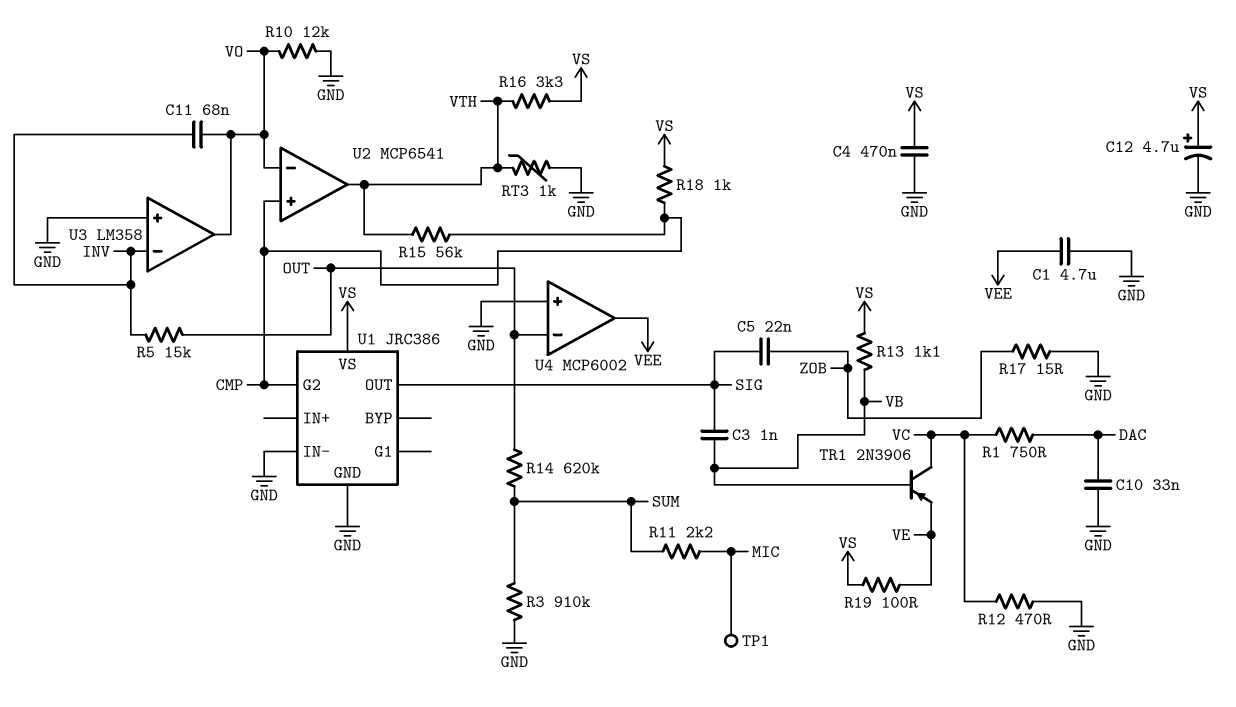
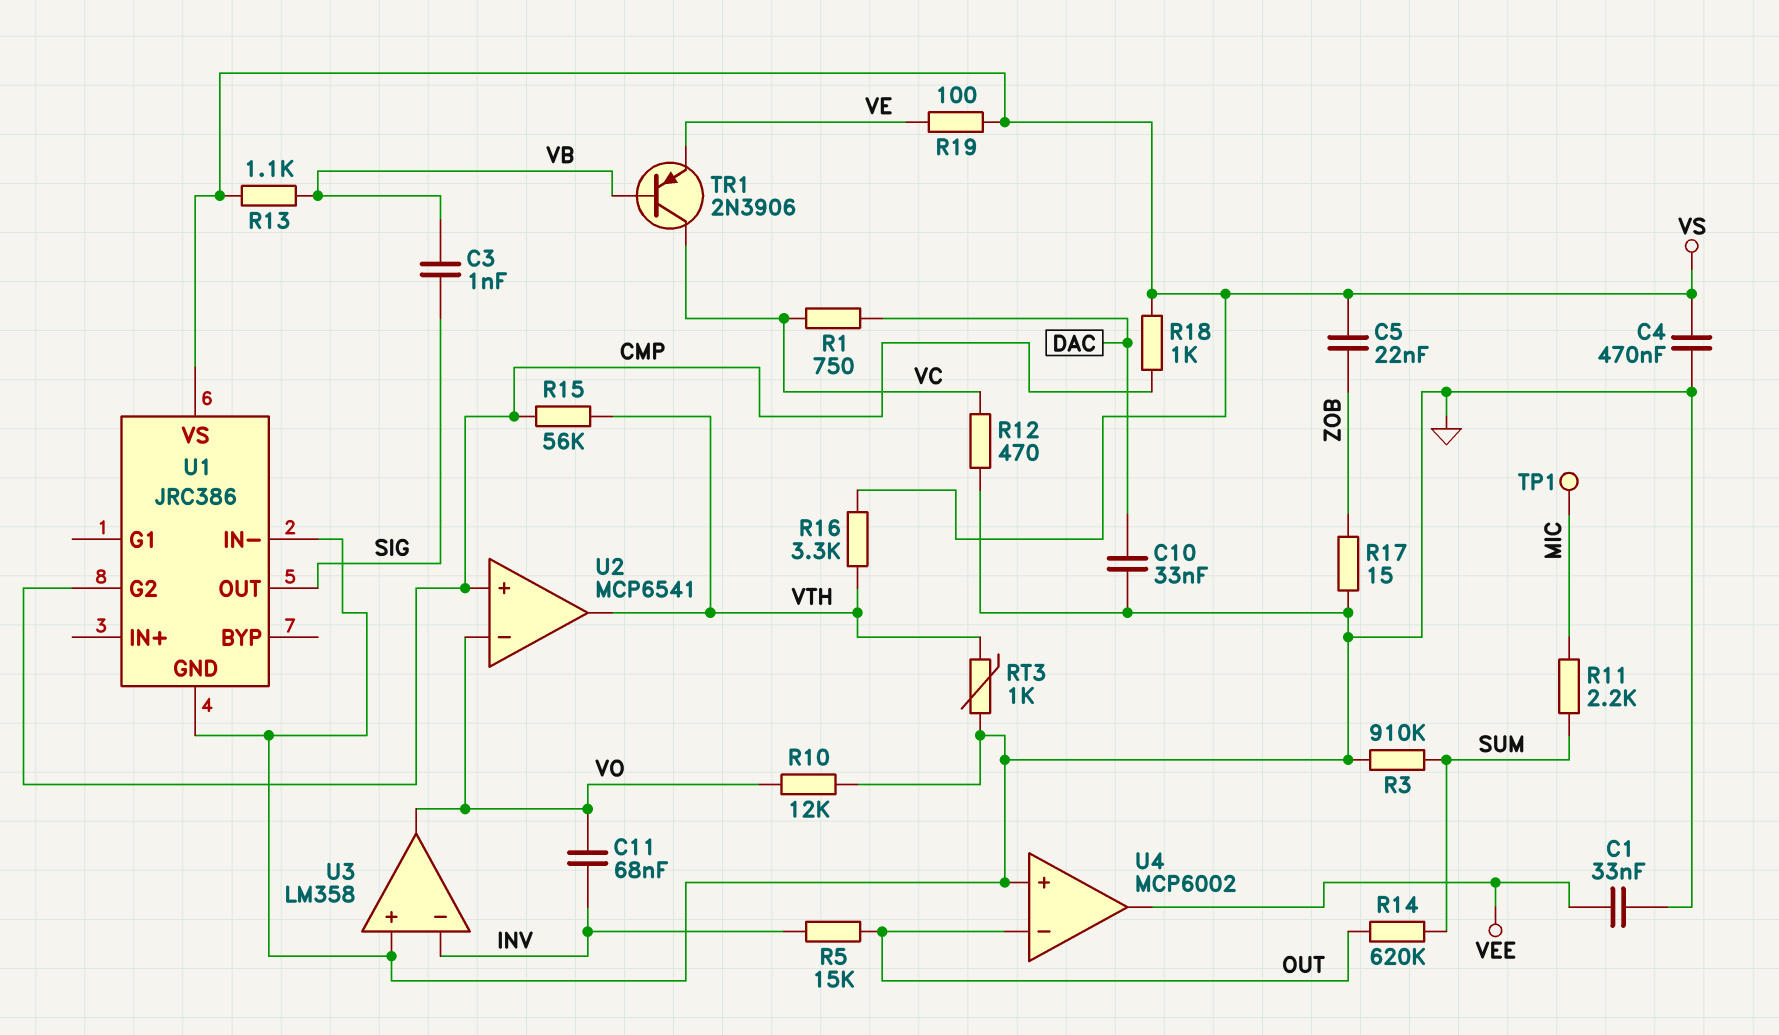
C1: 4.7uF (GND, VEE) -> 33nF (GND, VEE)
C5: 22nF (SIG, ZOB) -> 22nF (VS, ZOB)
C12: 4.7uF (plus VS, minus GND) -> none

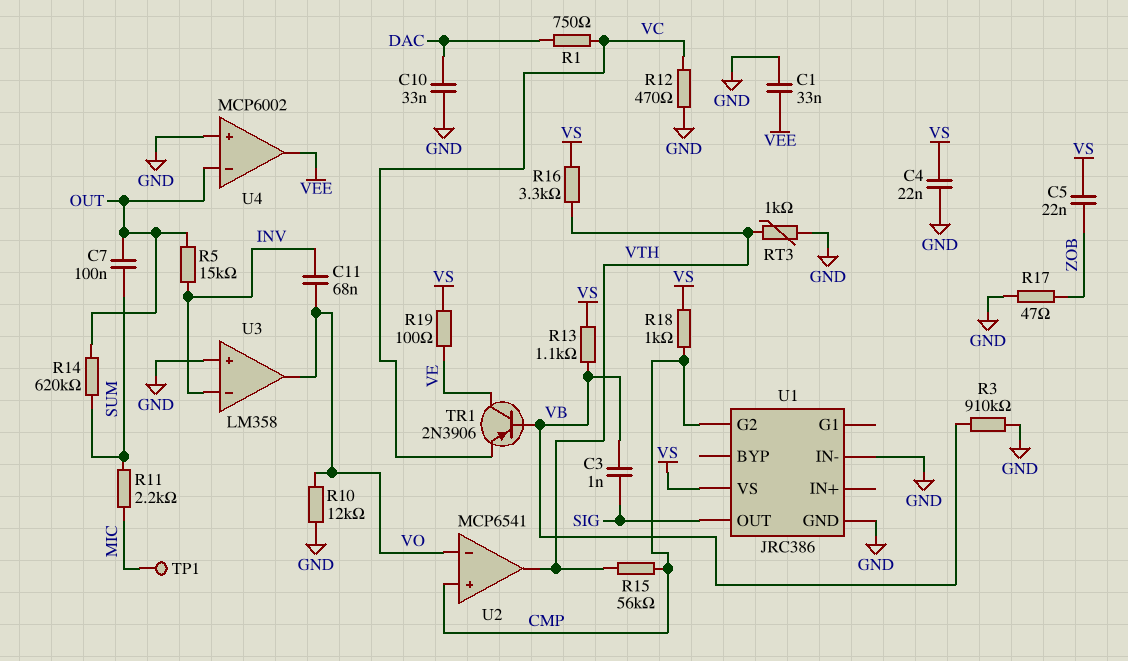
C4: 470nF (GND, VS) -> 22nF (GND, VS)
C7: none -> 100nF (OUT, SUM)
R3: 910k (GND, SUM) -> 910k (GND, VB)
R17: 15 (GND, ZOB) -> 47 (GND, ZOB)
TR1: PNP 2N3906 (B VB, C VC, E VE) -> PNP 2N3906 (B VB, C VE, E VC)

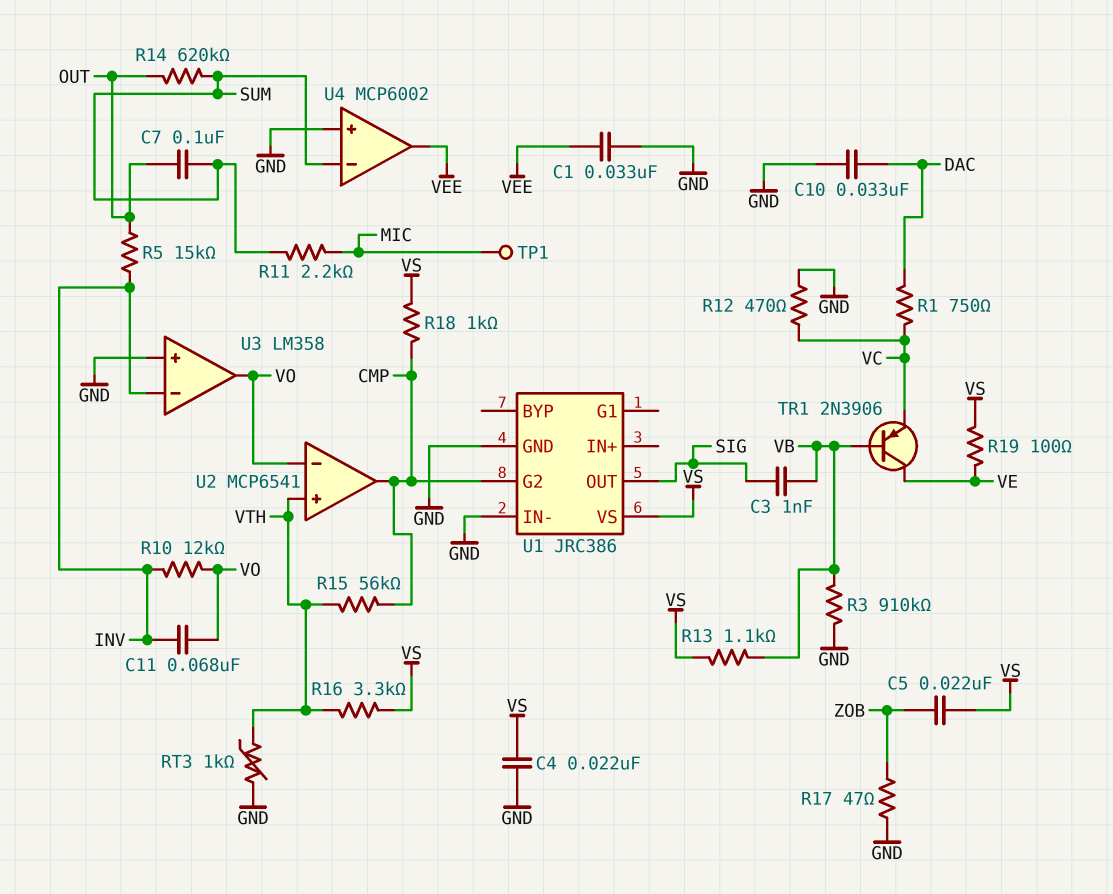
R10: 12k (GND, VO) -> 12k (INV, VO)
U2 pin in+: CMP -> VTH
U2 pin out: VTH -> CMP
U4 pin in-: OUT -> SUM

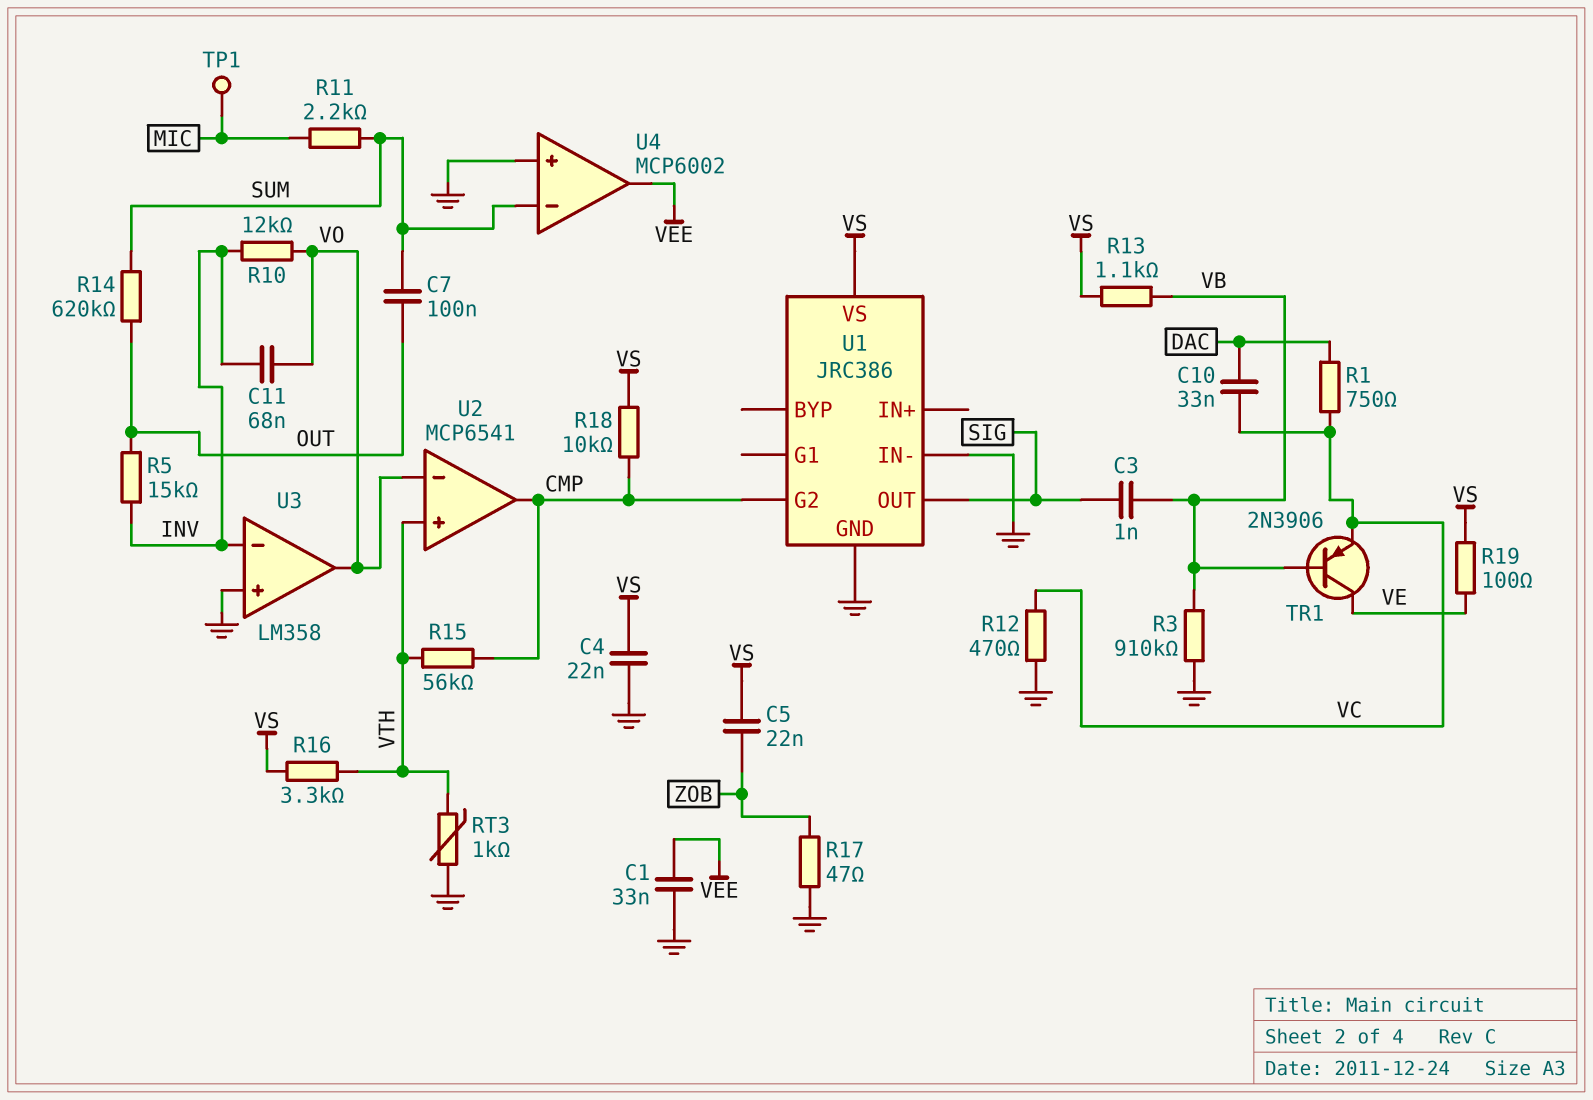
C10: 33nF (DAC, GND) -> 33nF (DAC, VC)
R18: 1k (CMP, VS) -> 10k (CMP, VS)

